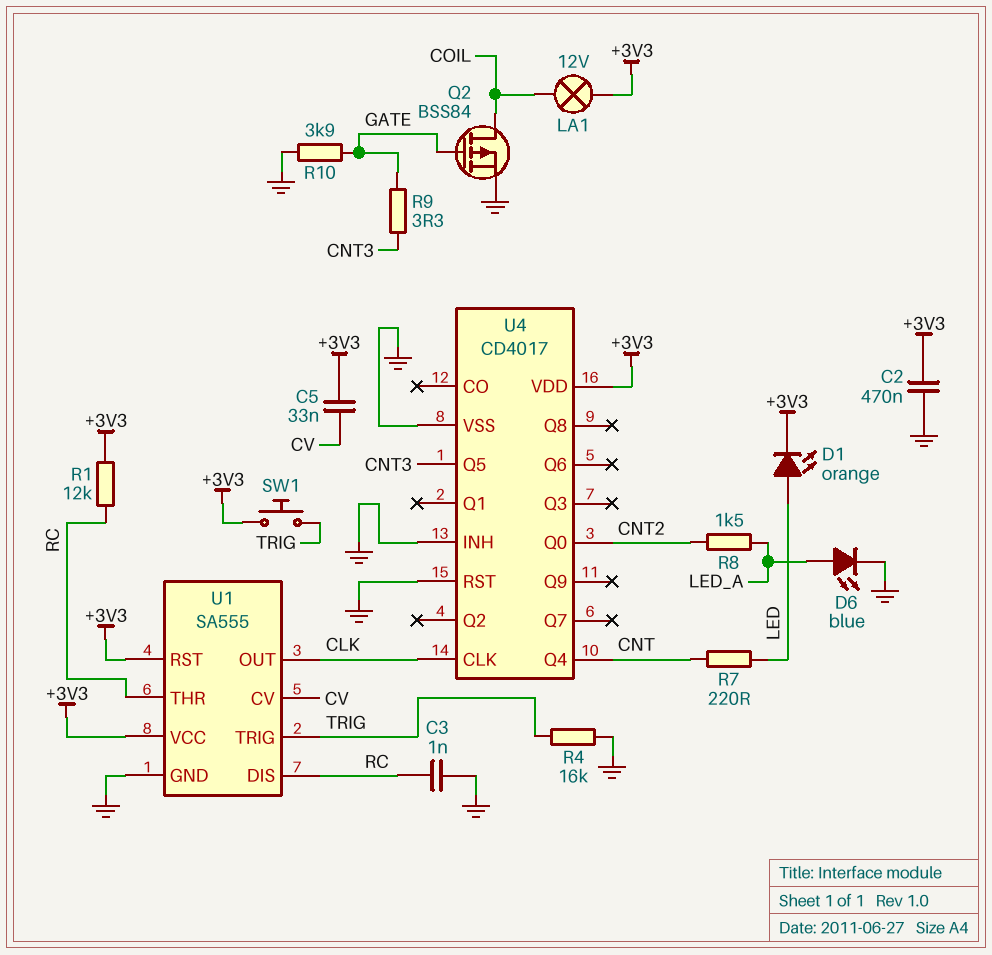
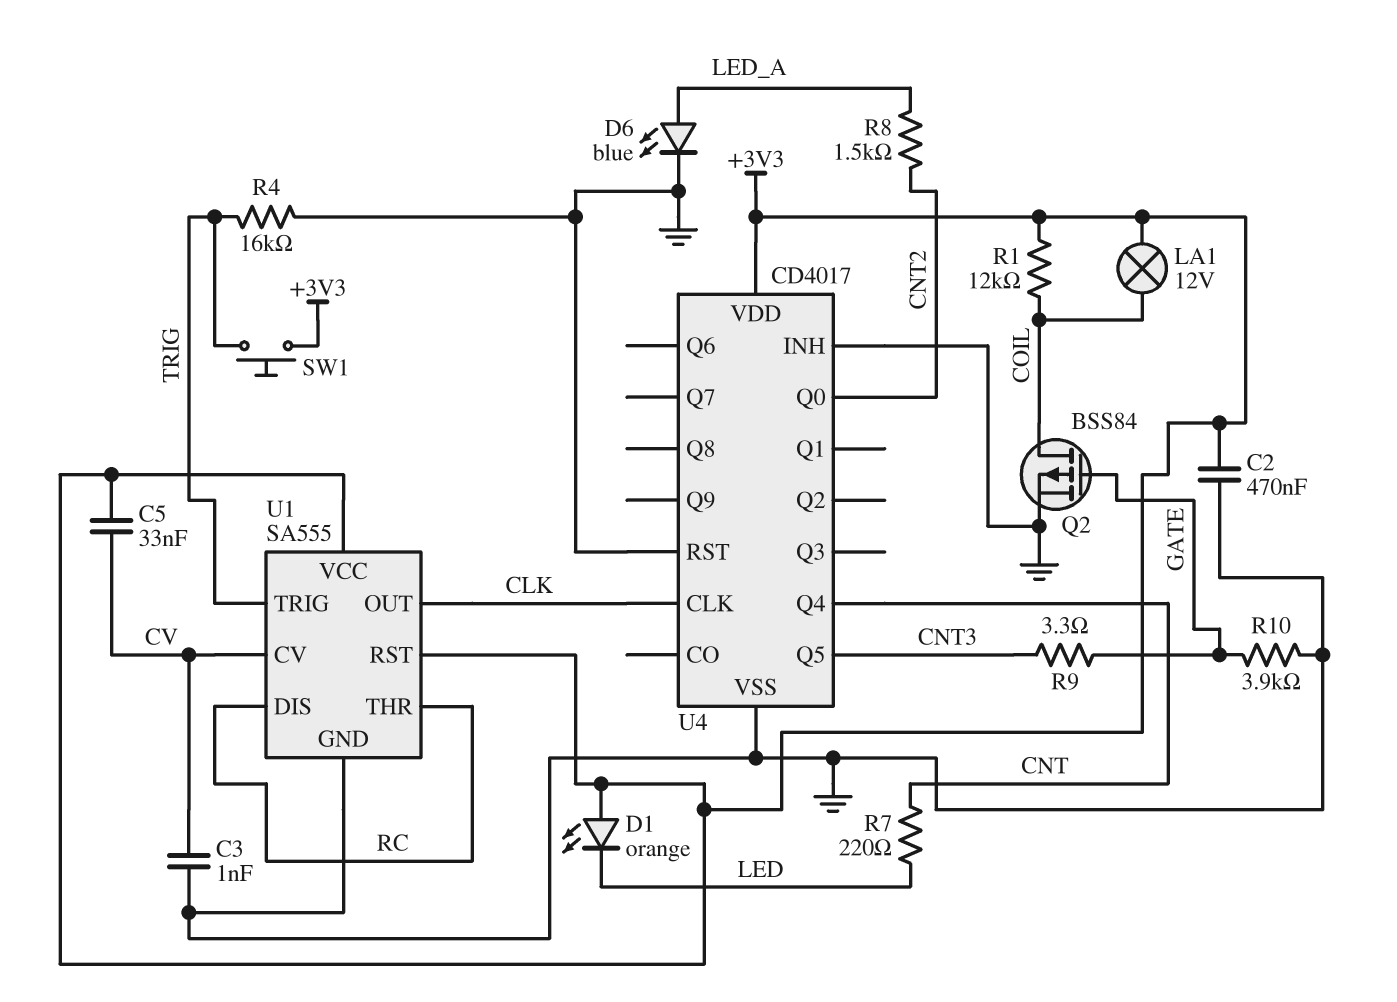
C3: 1nF (GND, RC) -> 1nF (CV, GND)
D1: LED orange (A LED, K +3V3) -> LED orange (A +3V3, K LED)
R1: 12k (+3V3, RC) -> 12k (+3V3, COIL)

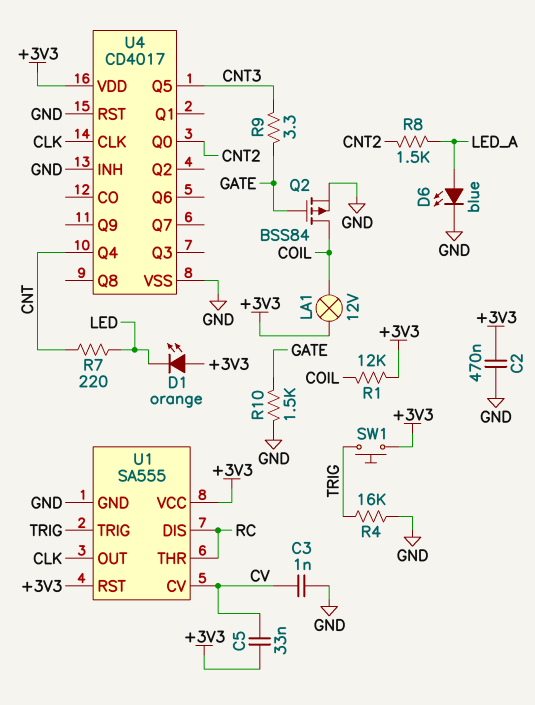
R10: 3.9k (GATE, GND) -> 1.5k (GATE, GND)

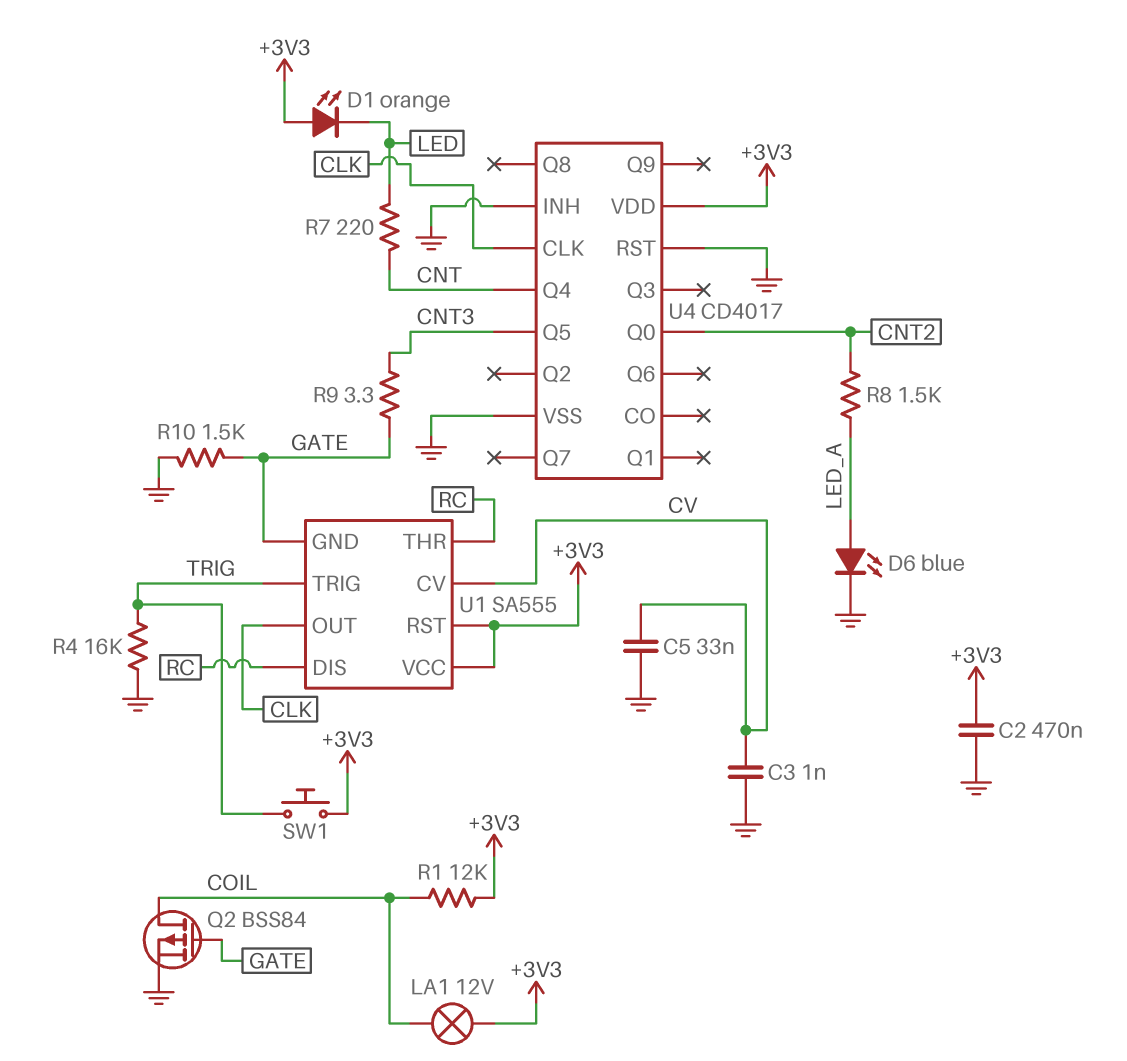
C5: 33nF (+3V3, CV) -> 33nF (CV, GND)
U1 pin GND: GND -> GATE

